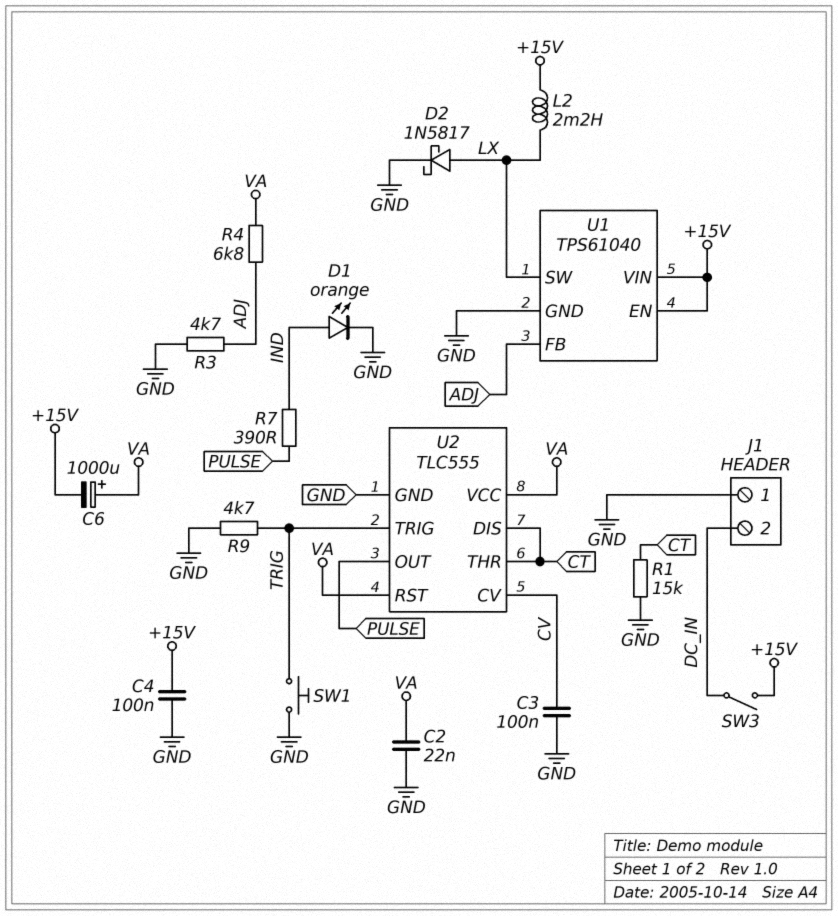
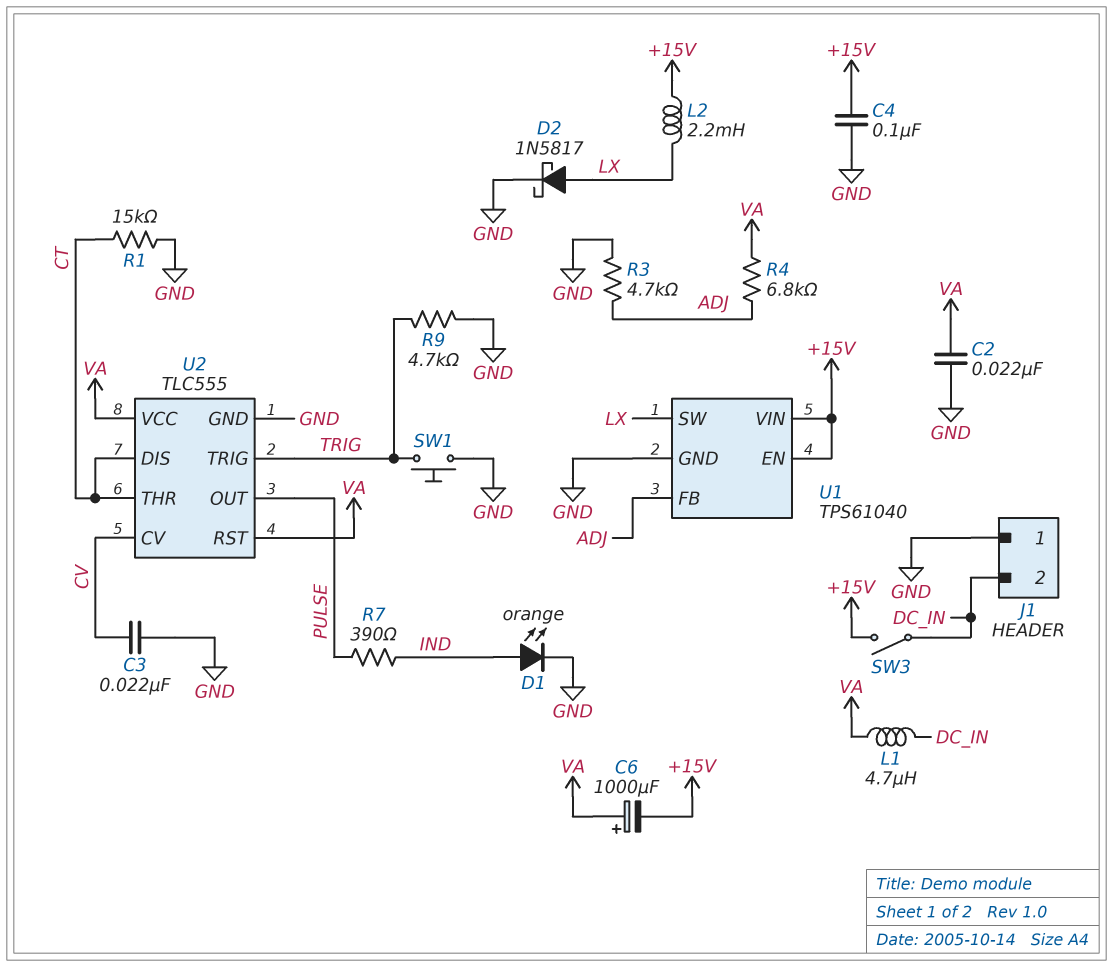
C3: 100nF (CV, GND) -> 22nF (CV, GND)
L1: none -> 4.7uH (DC_IN, VA)

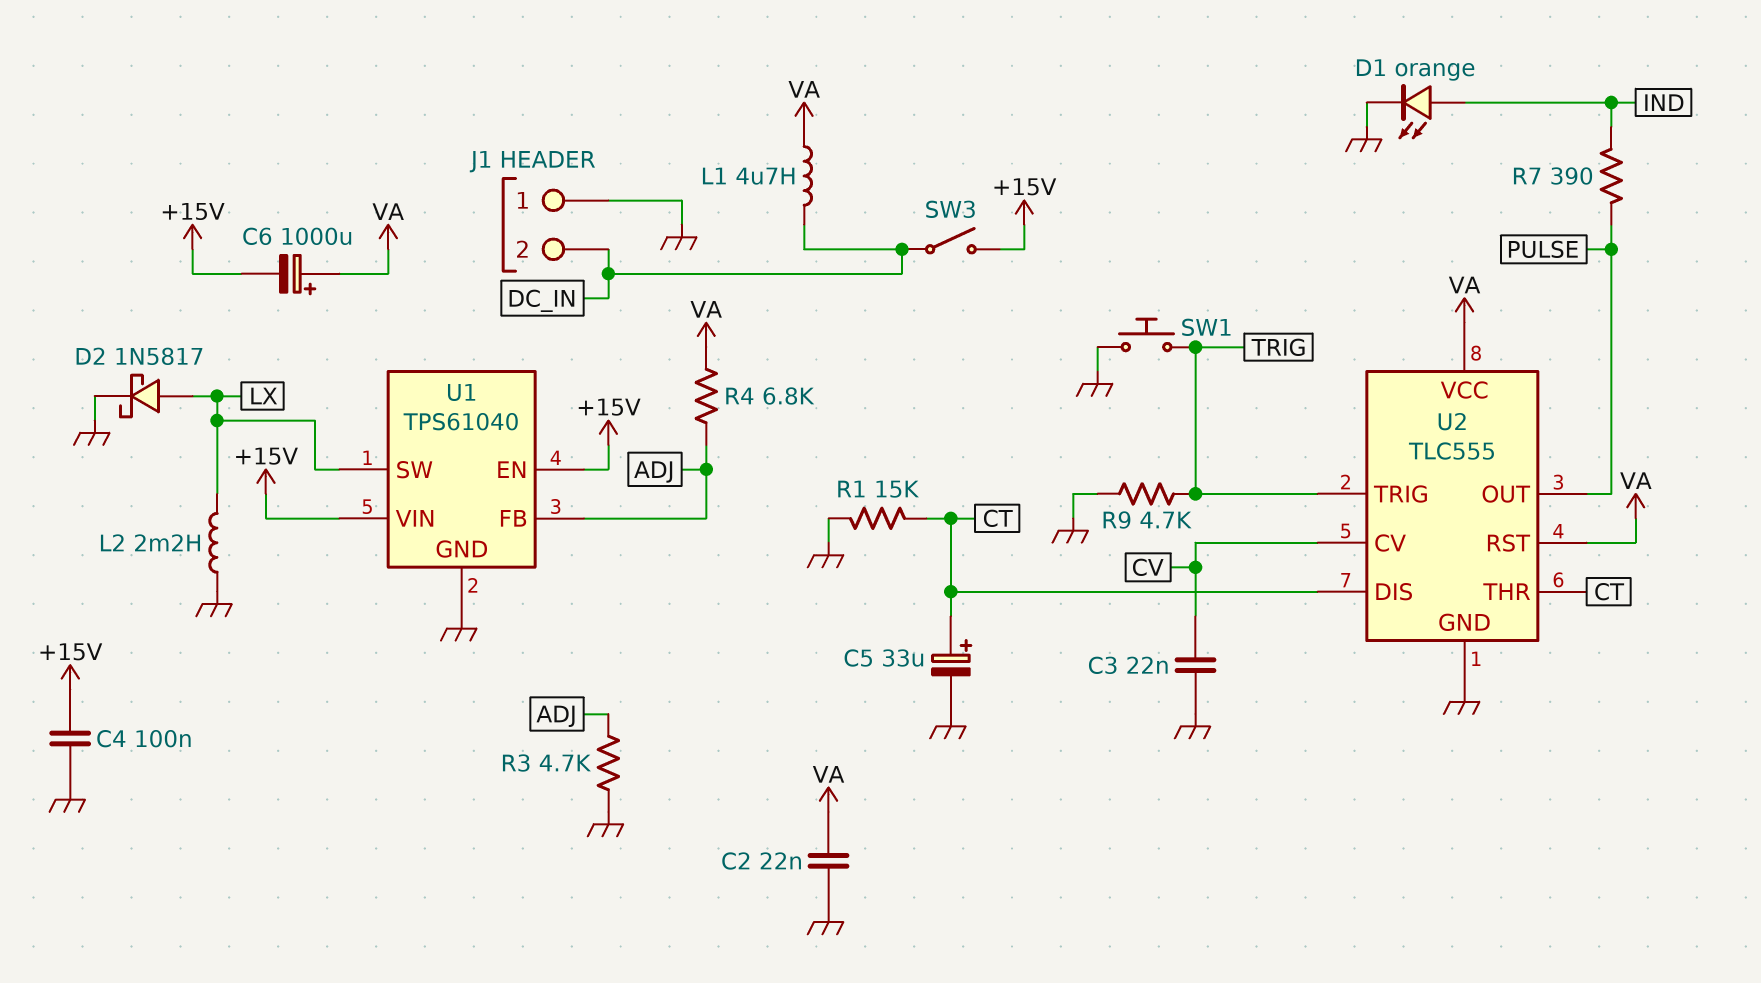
C5: none -> 33uF (plus CT, minus GND)
L2: 2.2mH (+15V, LX) -> 2.2mH (GND, LX)

